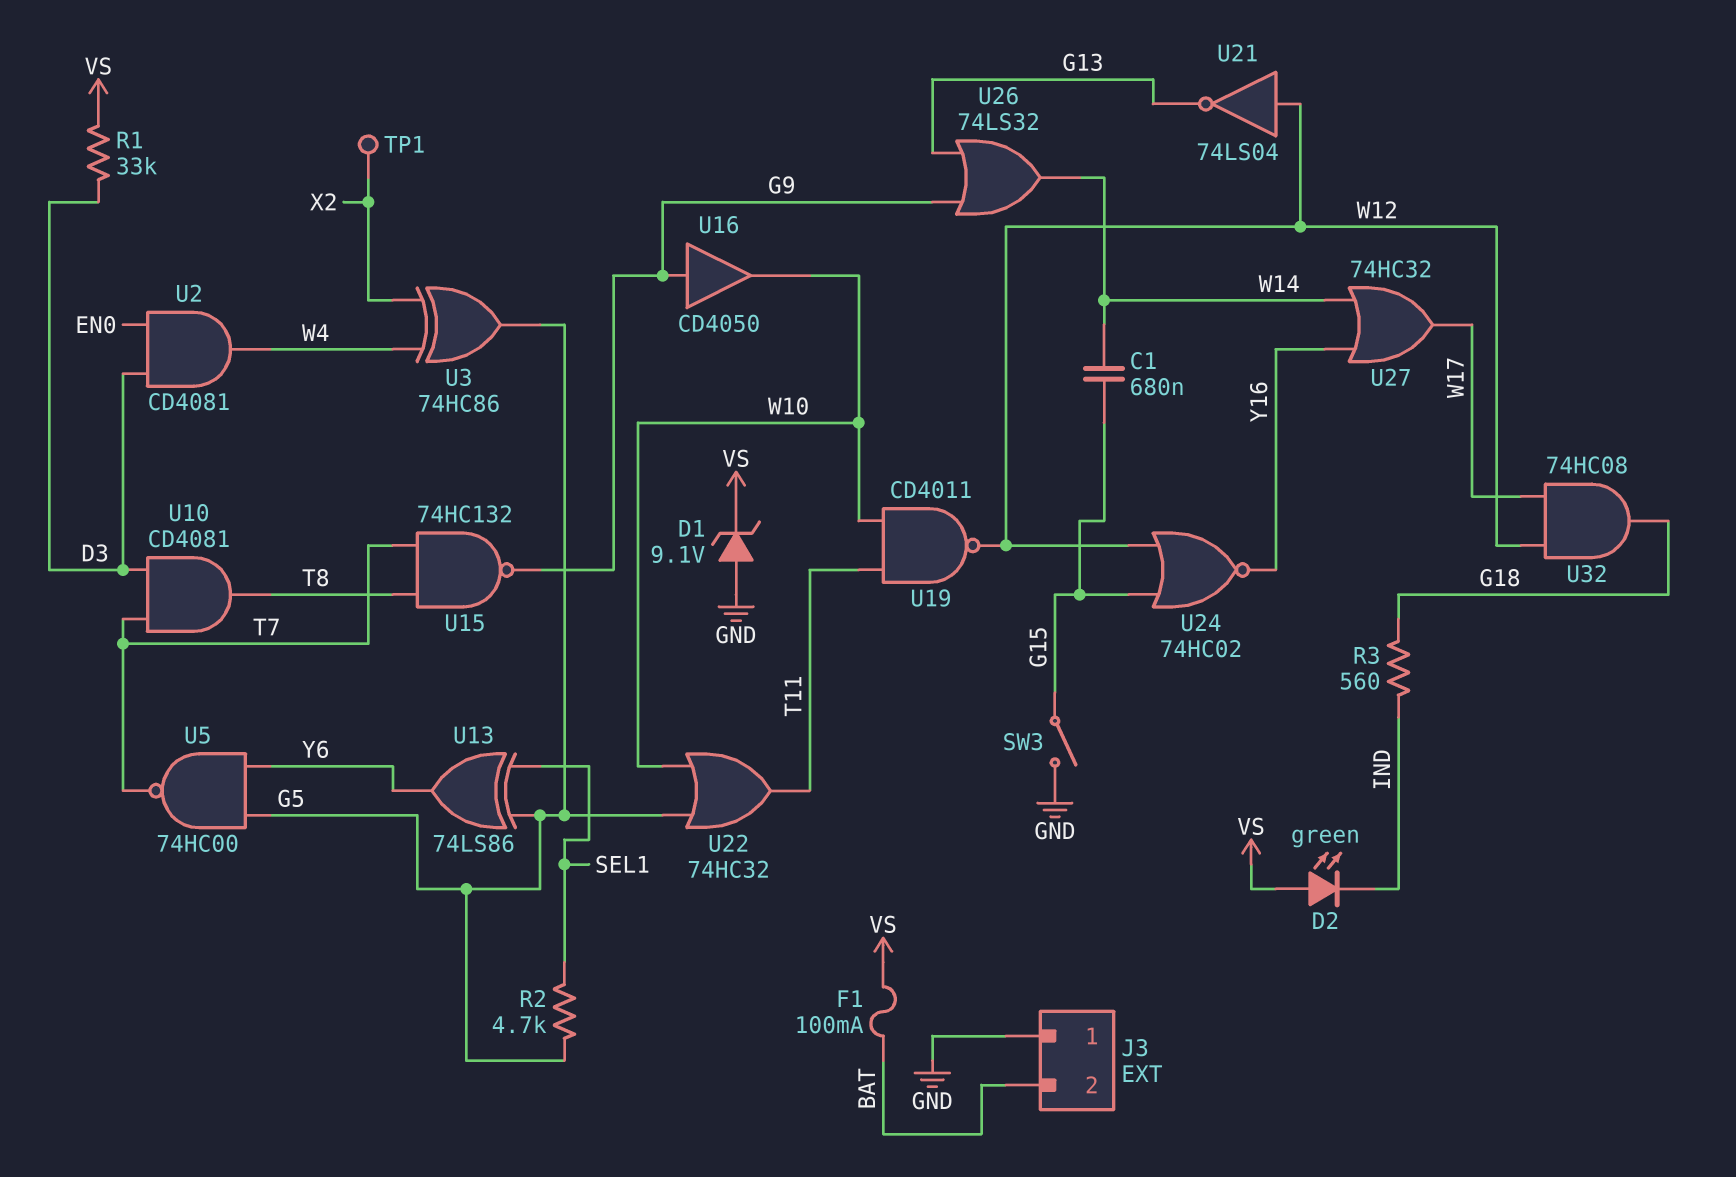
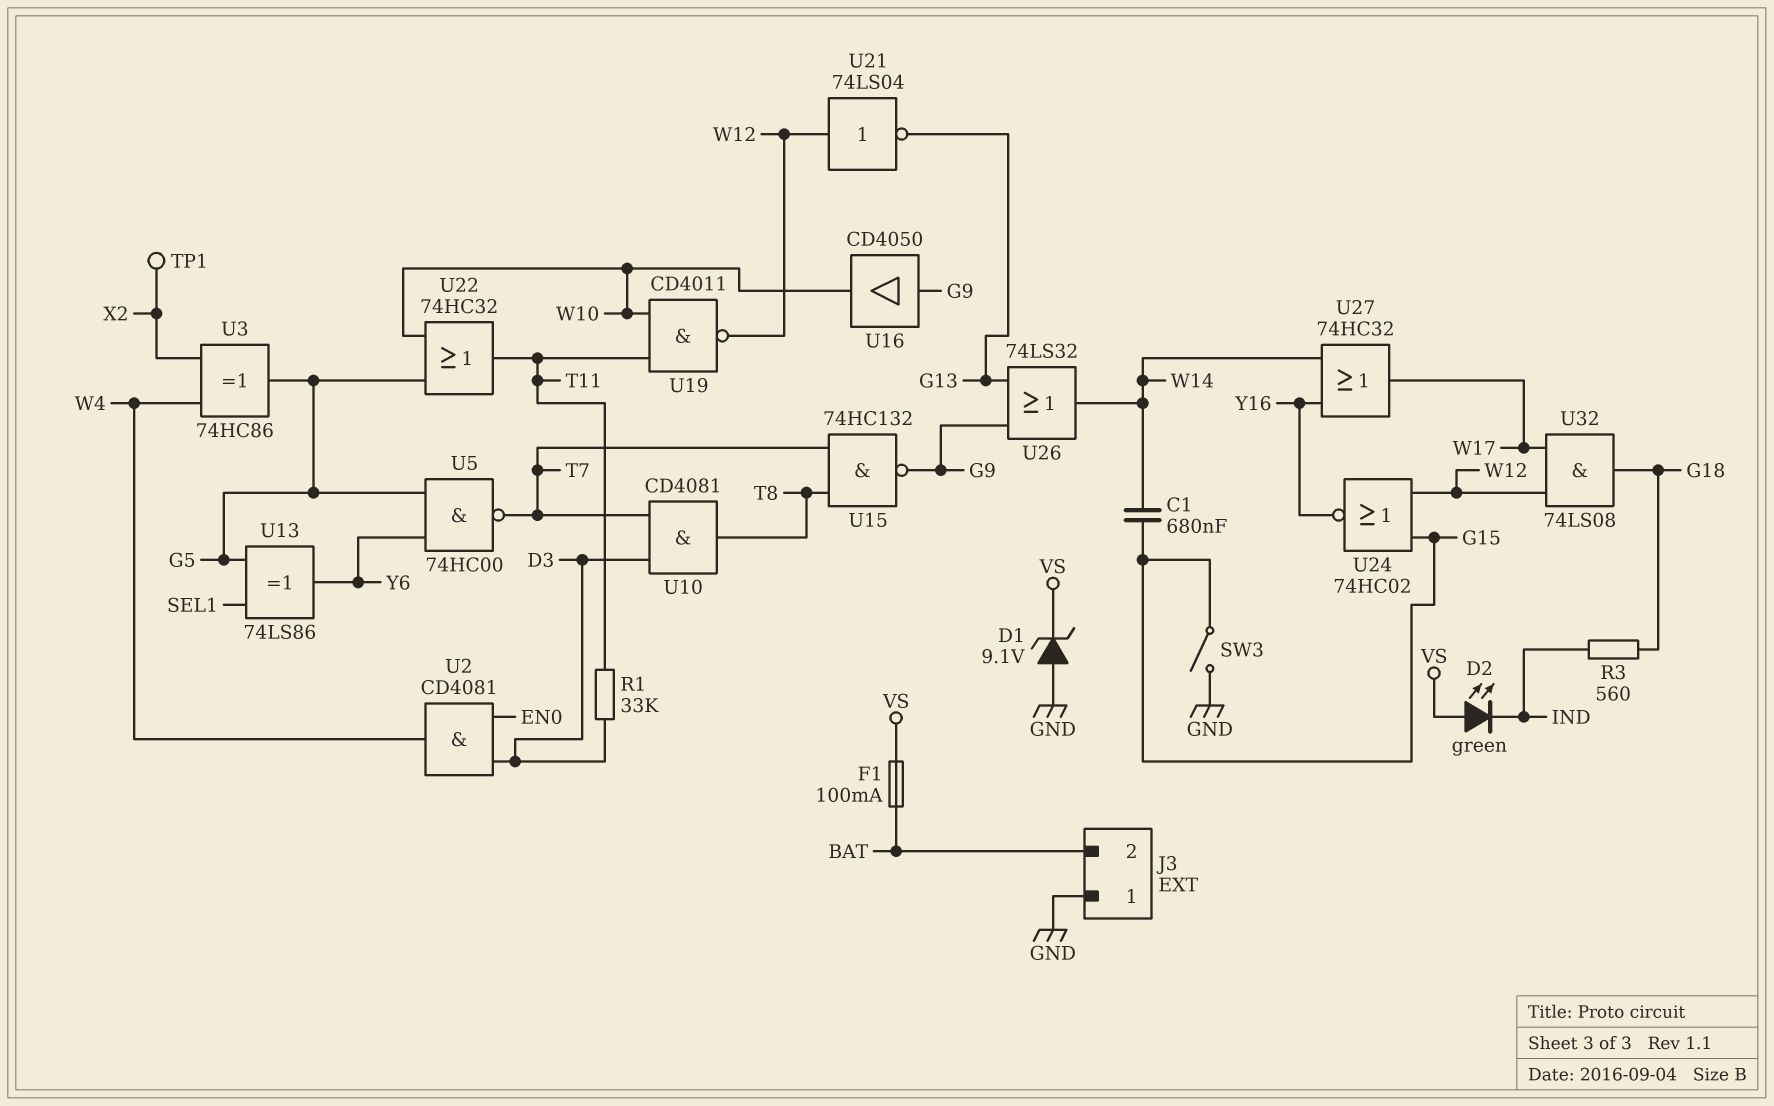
R1: 33k (D3, VS) -> 33k (D3, T11)
R2: 4.7k (G5, SEL1) -> none
U32: AND 74HC08 (in W12, in W17, out G18) -> AND 74LS08 (in W12, in W17, out G18)

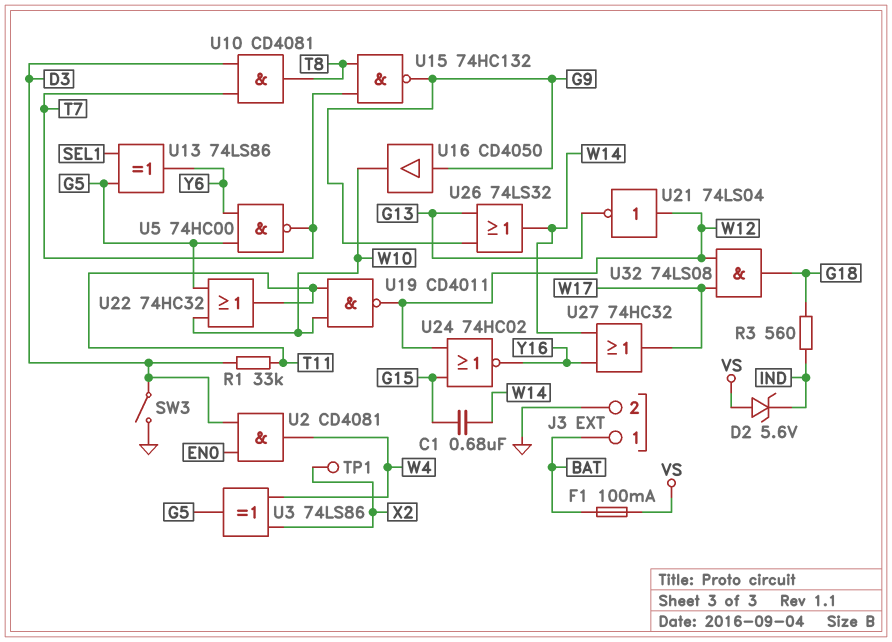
D1: zener 9.1V (A GND, K VS) -> none
D2: LED green (A VS, K IND) -> zener 5.6V (A VS, K IND)
J3 pin 1: GND -> BAT
J3 pin 2: BAT -> GND
SW3: switch (G15, GND) -> switch (D3, GND)
U3: XOR 74HC86 (in W4, in X2, out G5) -> XOR 74LS86 (in W4, in X2, out G5)

